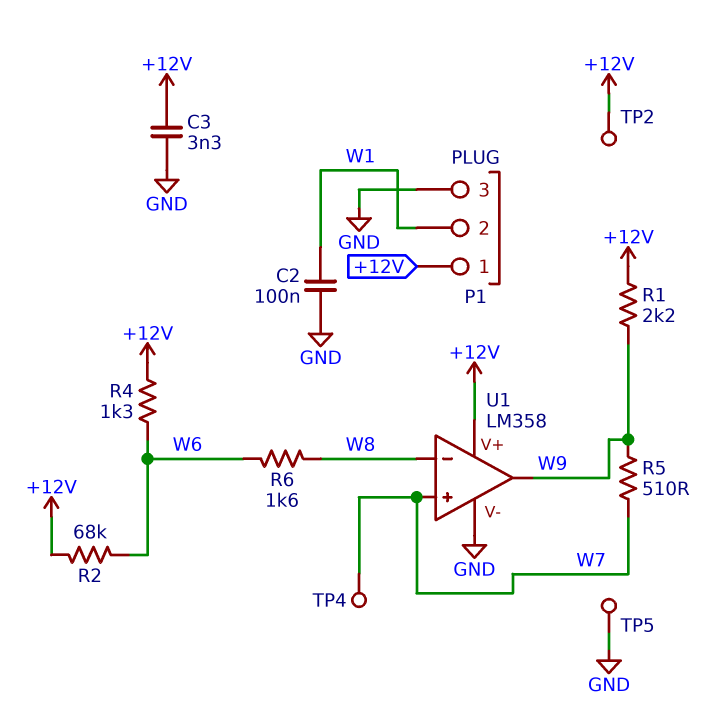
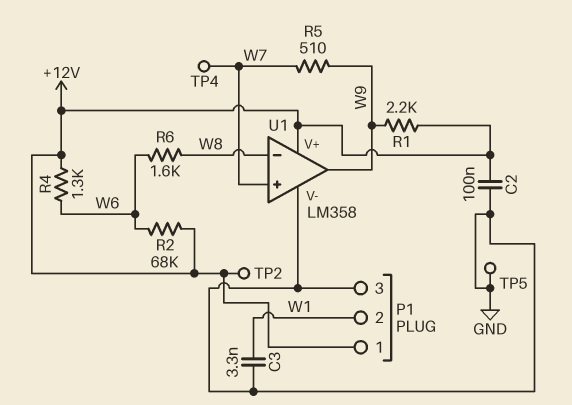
C2: 100nF (GND, W1) -> 100nF (+12V, GND)
C3: 3.3nF (+12V, GND) -> 3.3nF (GND, W1)

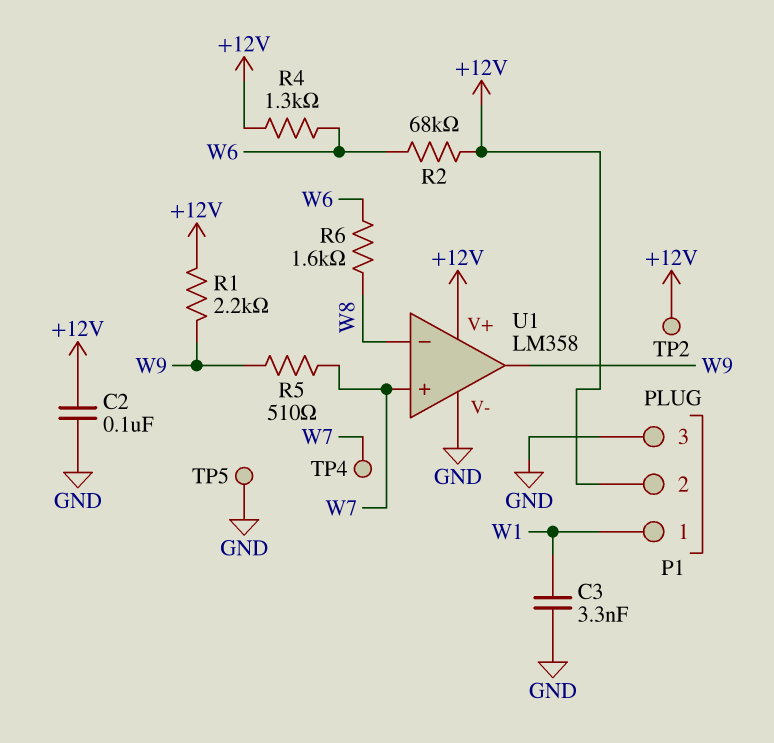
P1 pin 1: +12V -> W1
P1 pin 2: W1 -> +12V

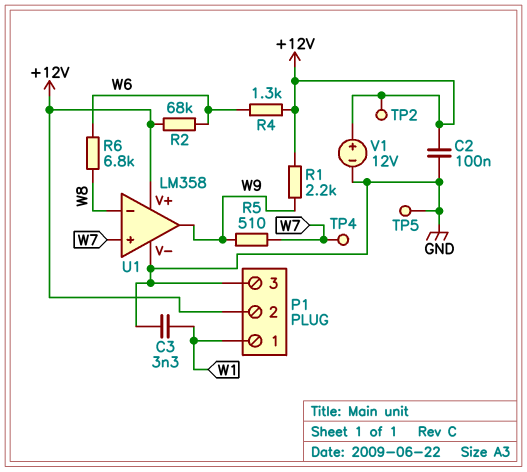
R6: 1.6k (W6, W8) -> 6.8k (W6, W8)
V1: none -> 12V (plus +12V, minus GND)

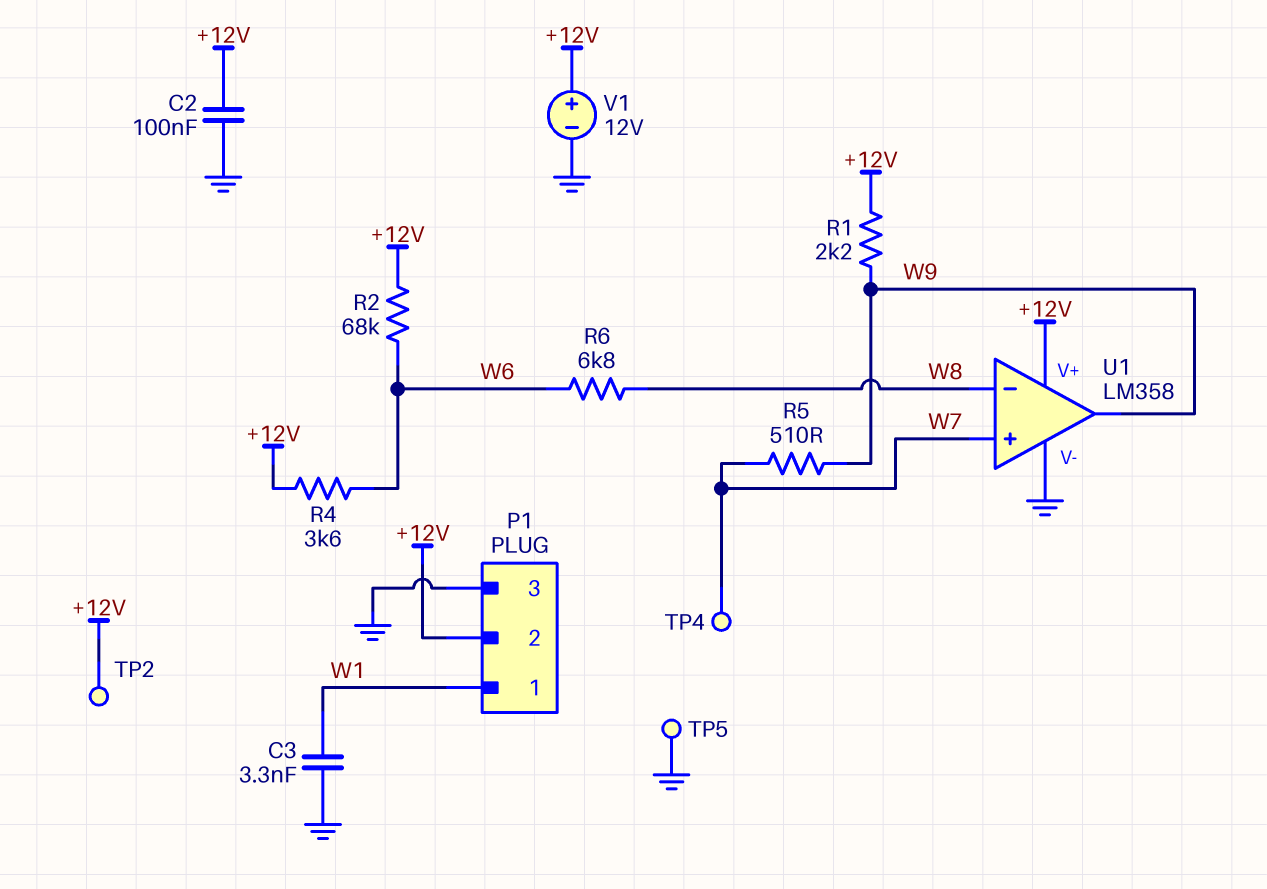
R4: 1.3k (+12V, W6) -> 3.6k (+12V, W6)

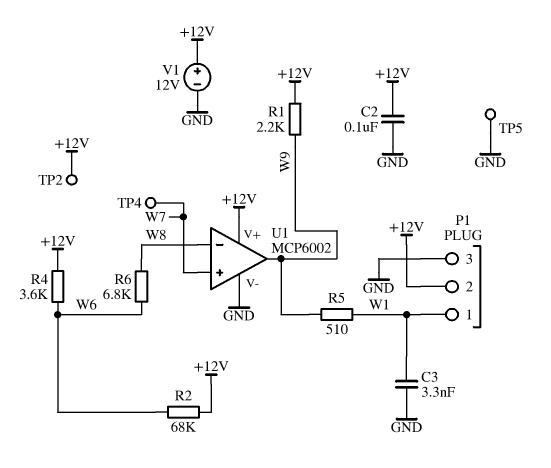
R5: 510 (W7, W9) -> 510 (W1, W9)
U1: LM358 -> MCP6002

